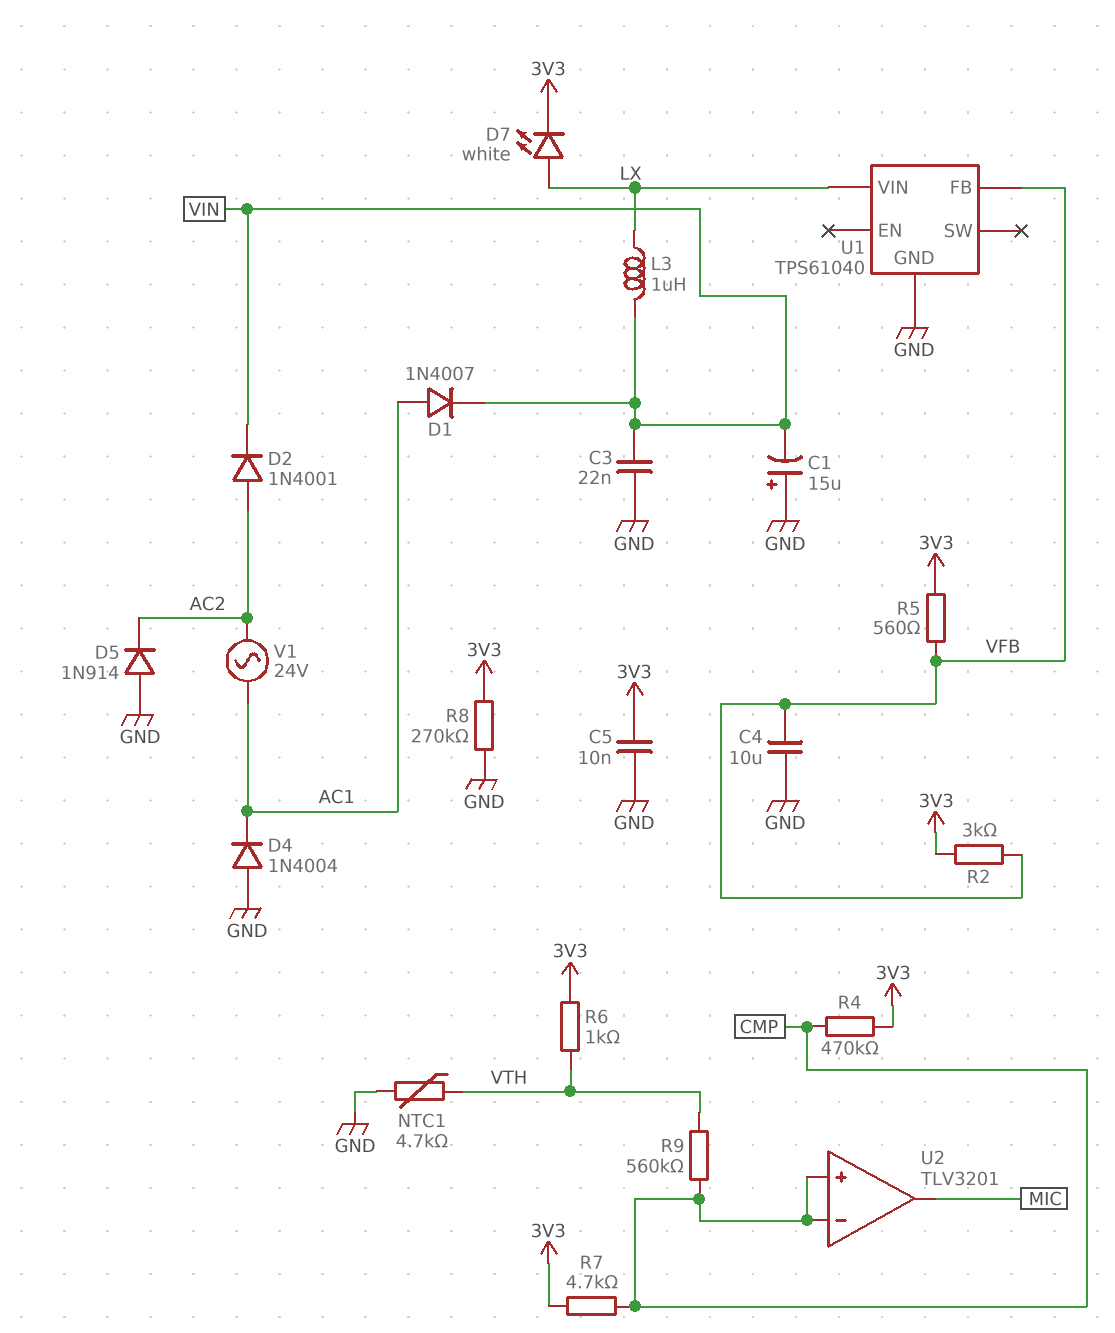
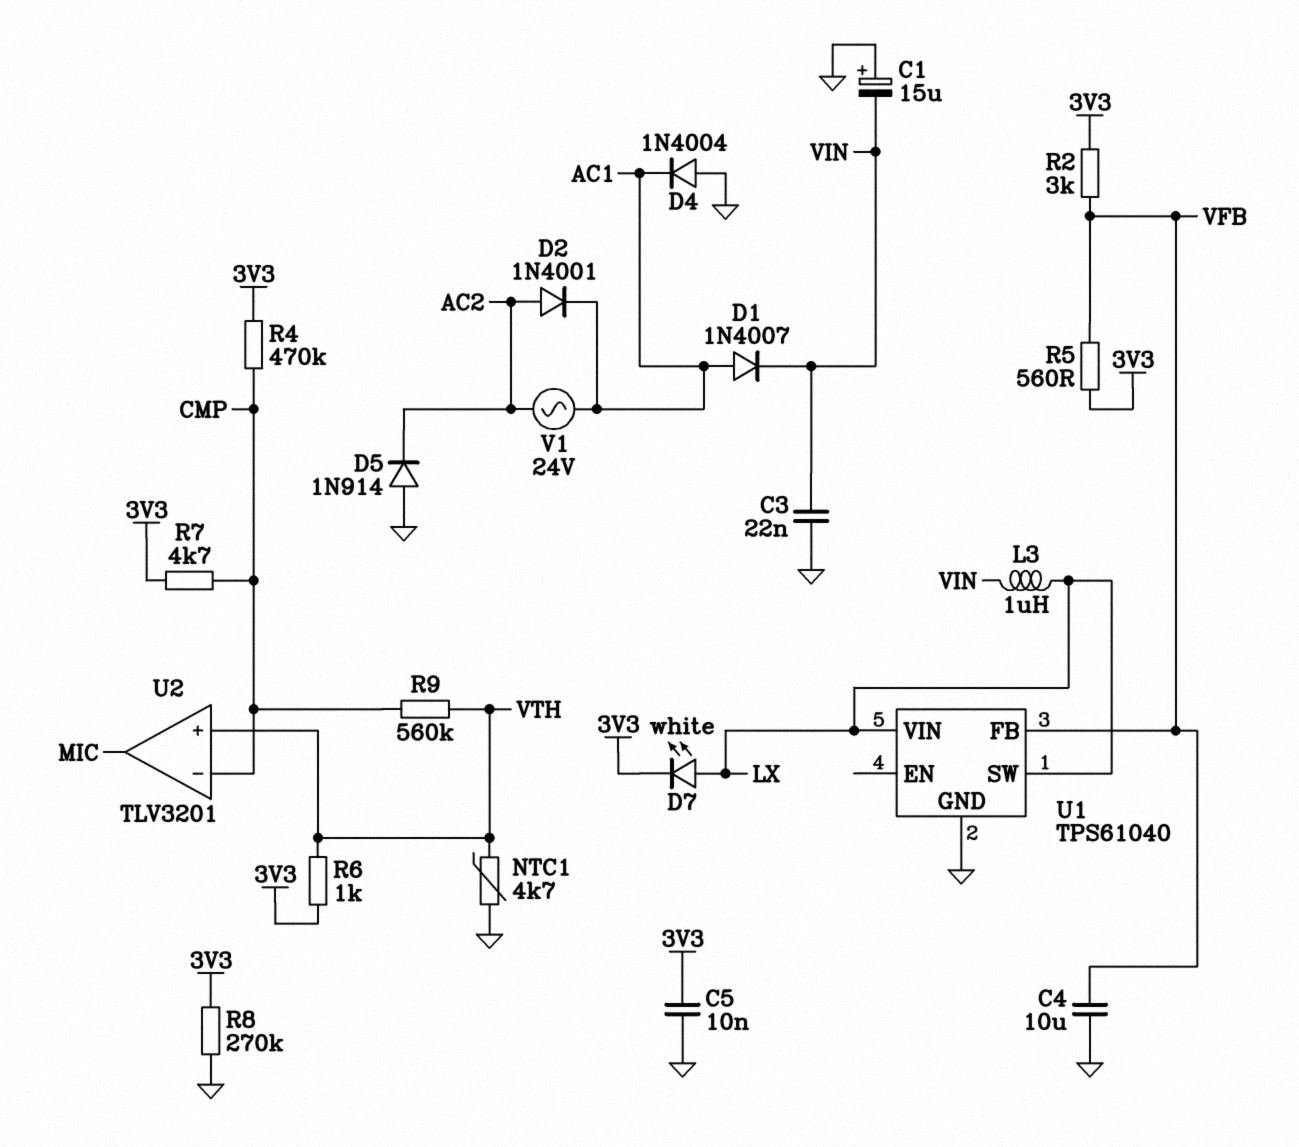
D2: diode 1N4001 (A AC2, K VIN) -> diode 1N4001 (A AC2, K AC1)
U1 pin SW: none -> LX
U2 pin in+: CMP -> VTH

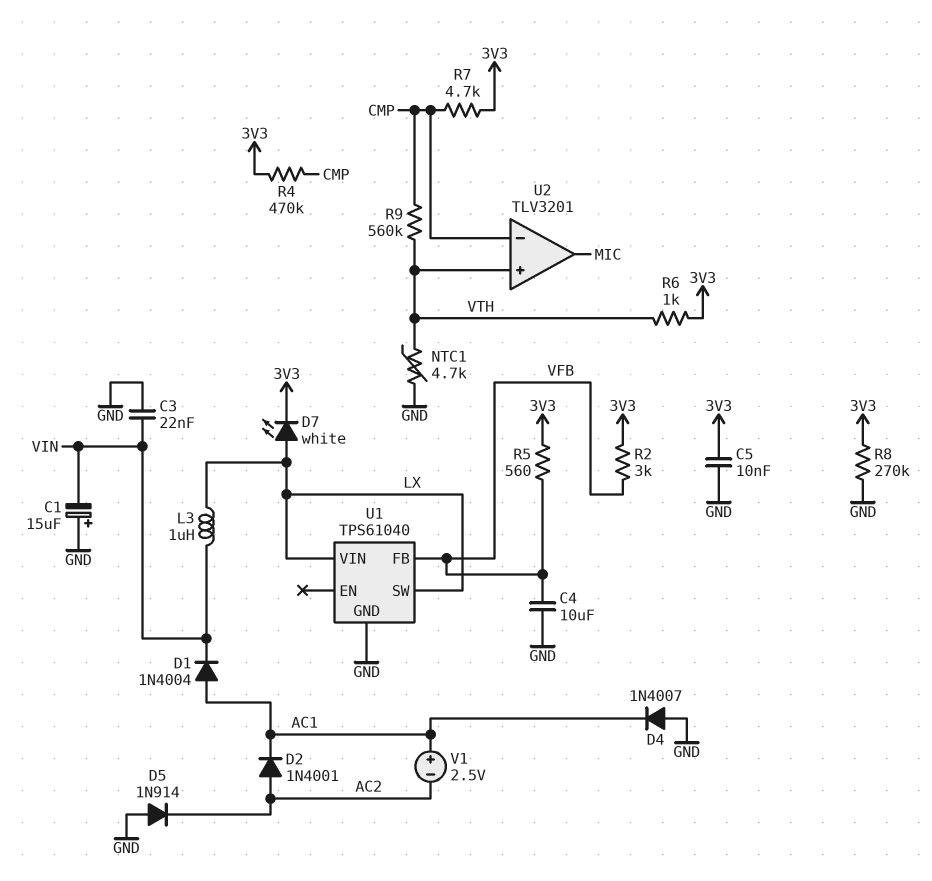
D1: diode 1N4007 (A AC1, K VIN) -> diode 1N4004 (A AC1, K VIN)
D4: diode 1N4004 (A GND, K AC1) -> diode 1N4007 (A GND, K AC1)
V1: AC 24V (AC1, AC2) -> 2.5V (plus AC1, minus AC2)

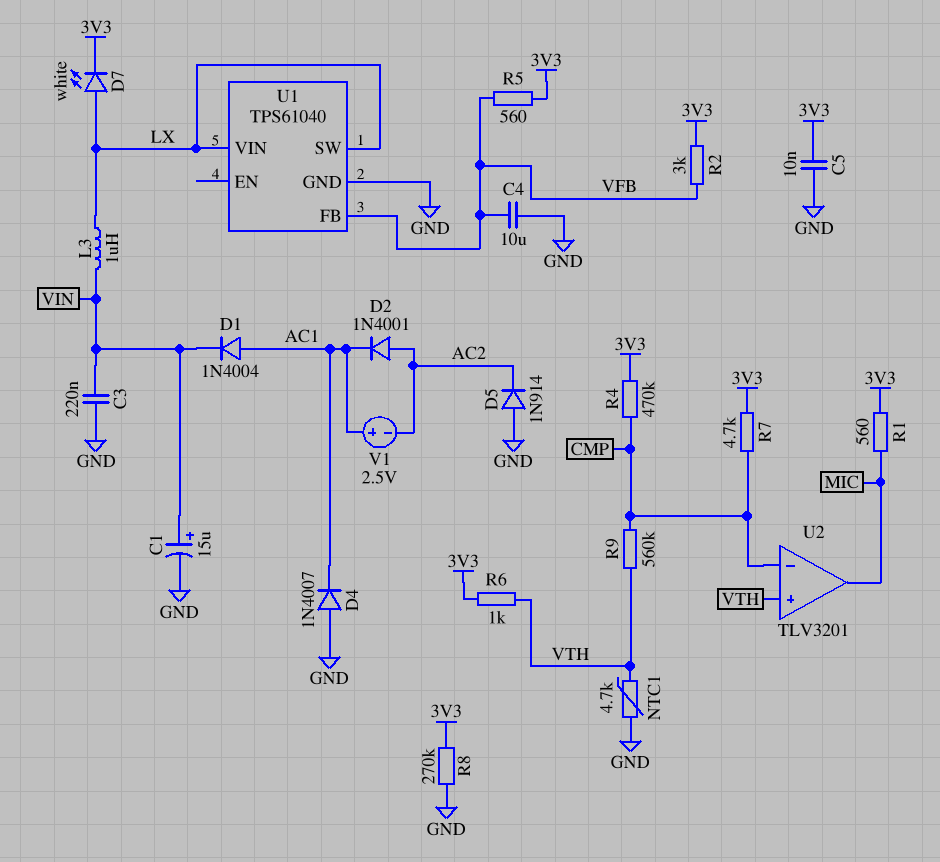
C1: 15uF (plus GND, minus VIN) -> 15uF (plus VIN, minus GND)
C3: 22nF (GND, VIN) -> 220nF (GND, VIN)
R1: none -> 560 (3V3, MIC)

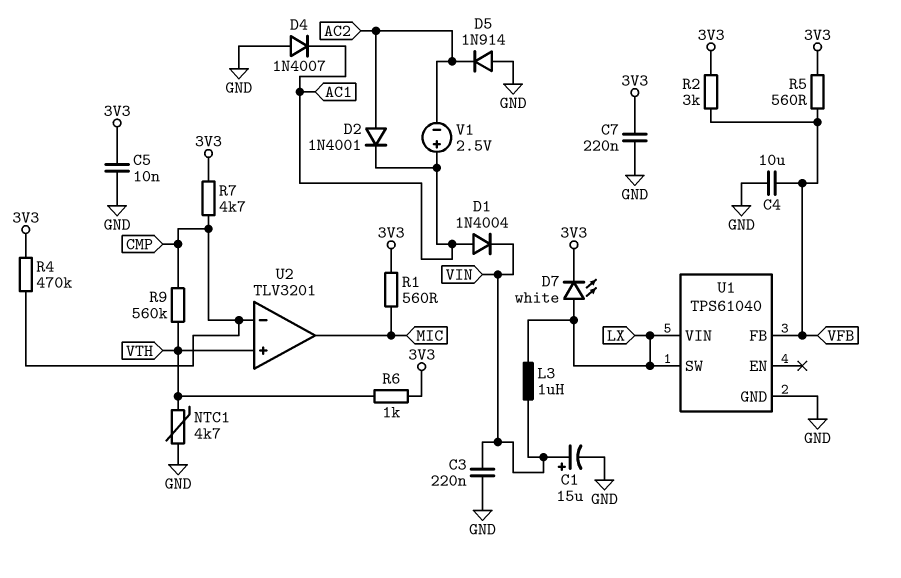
C7: none -> 220nF (3V3, GND)
R8: 270k (3V3, GND) -> none

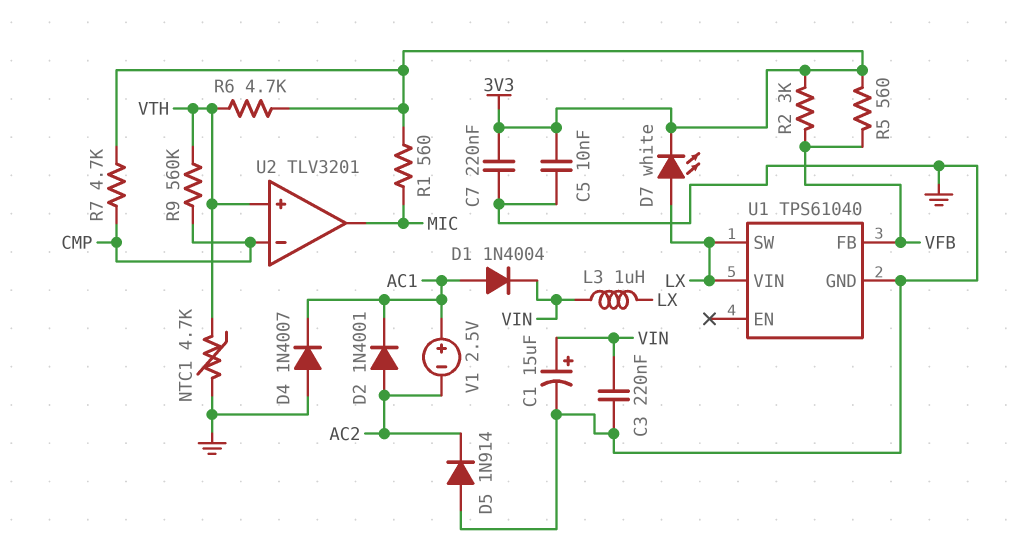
C4: 10uF (GND, VFB) -> none
R4: 470k (3V3, CMP) -> none
R6: 1k (3V3, VTH) -> 4.7k (3V3, VTH)

